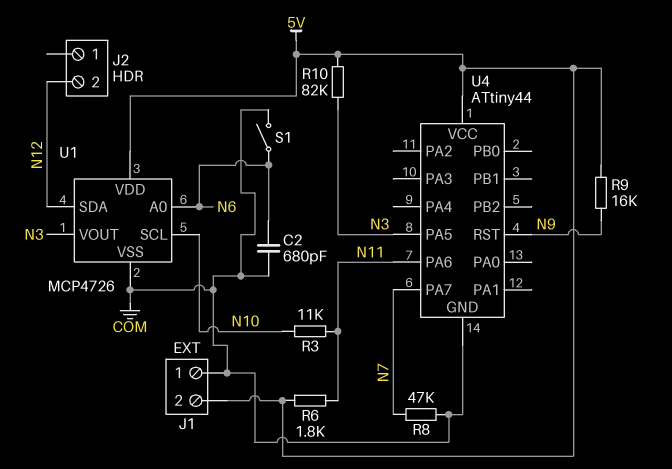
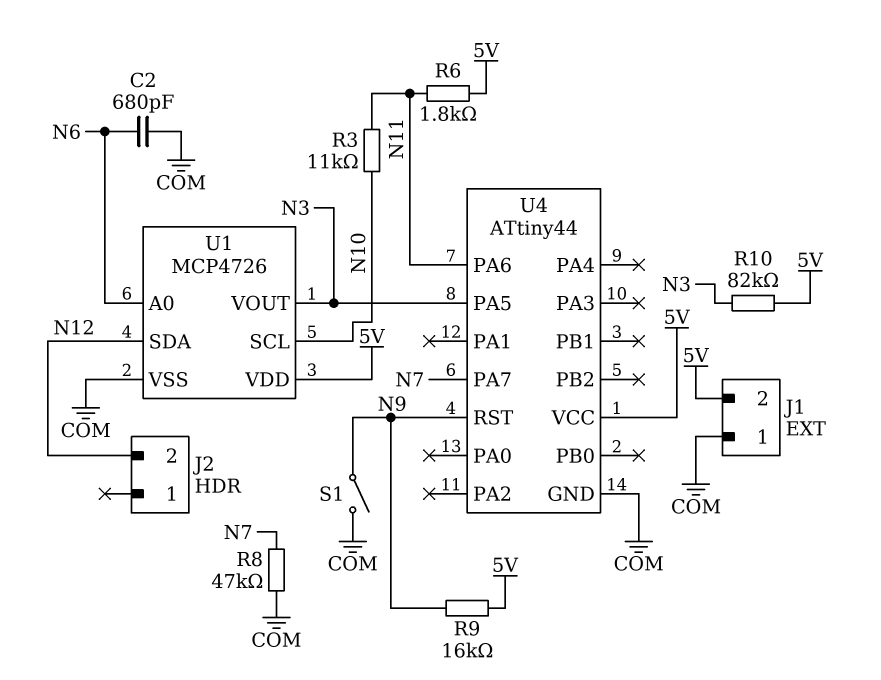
S1: switch (COM, N6) -> switch (COM, N9)

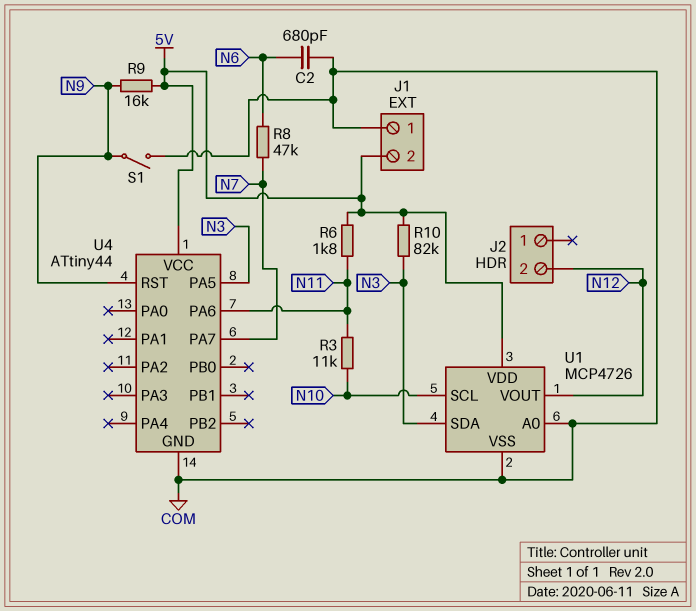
R8: 47k (COM, N7) -> 47k (N6, N7)
U1 pin A0: N6 -> COM
U1 pin SDA: N12 -> N3
U1 pin VOUT: N3 -> N12

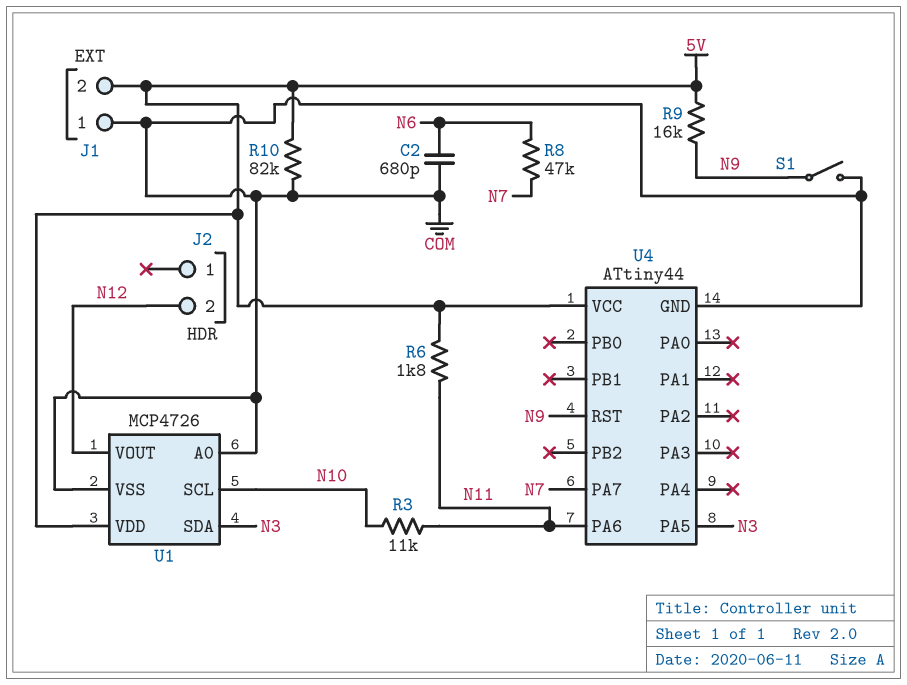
R10: 82k (5V, N3) -> 82k (5V, COM)

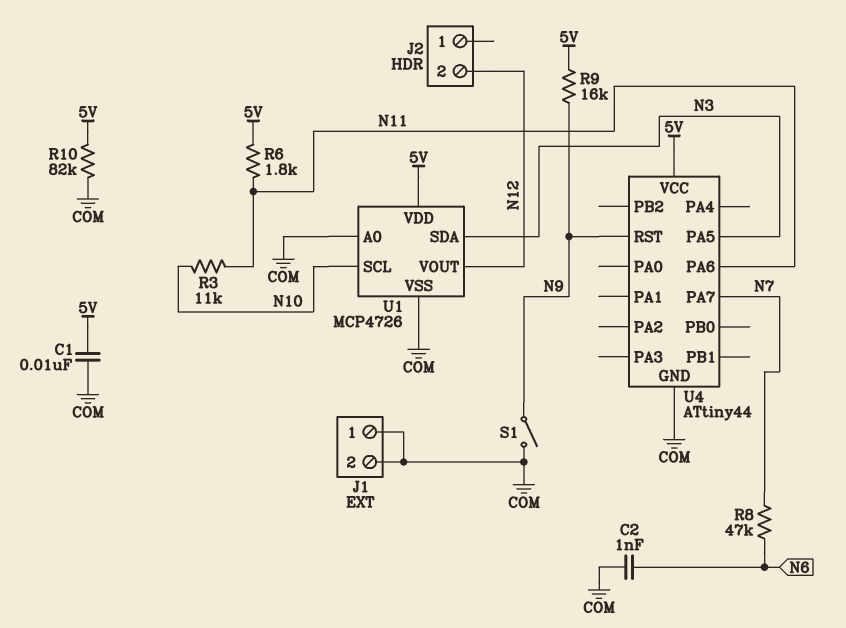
C1: none -> 10nF (5V, COM)
C2: 680pF (COM, N6) -> 1nF (COM, N6)
J1 pin 2: 5V -> COM

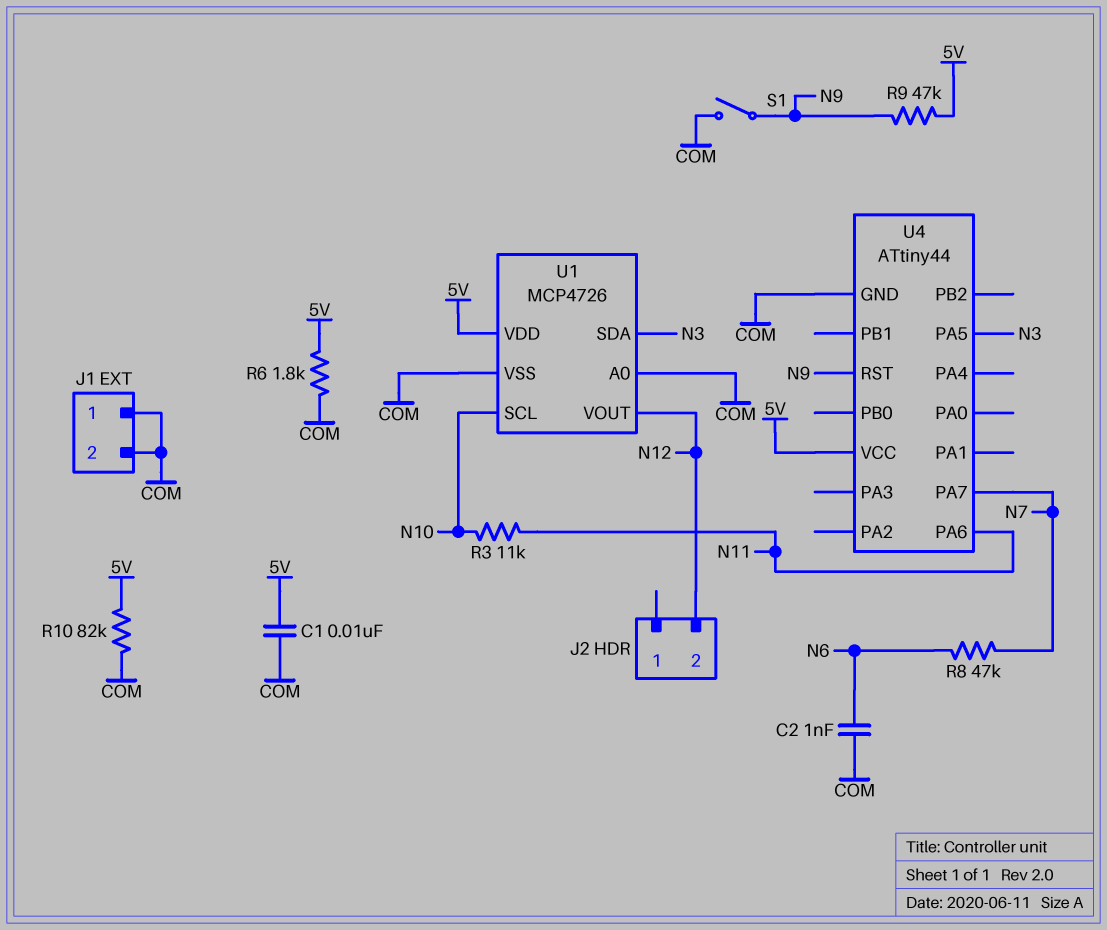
R6: 1.8k (5V, N11) -> 1.8k (5V, COM)
R9: 16k (5V, N9) -> 47k (5V, N9)

